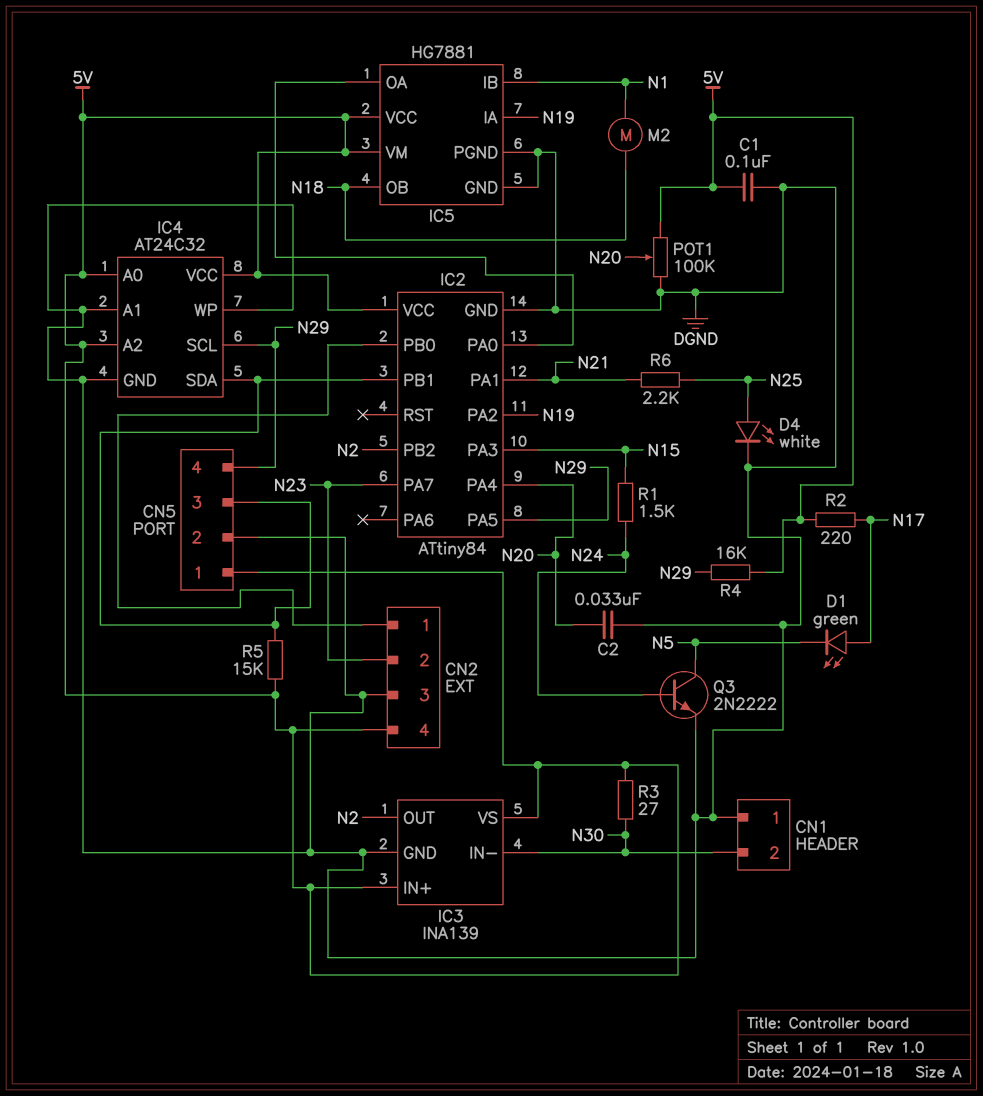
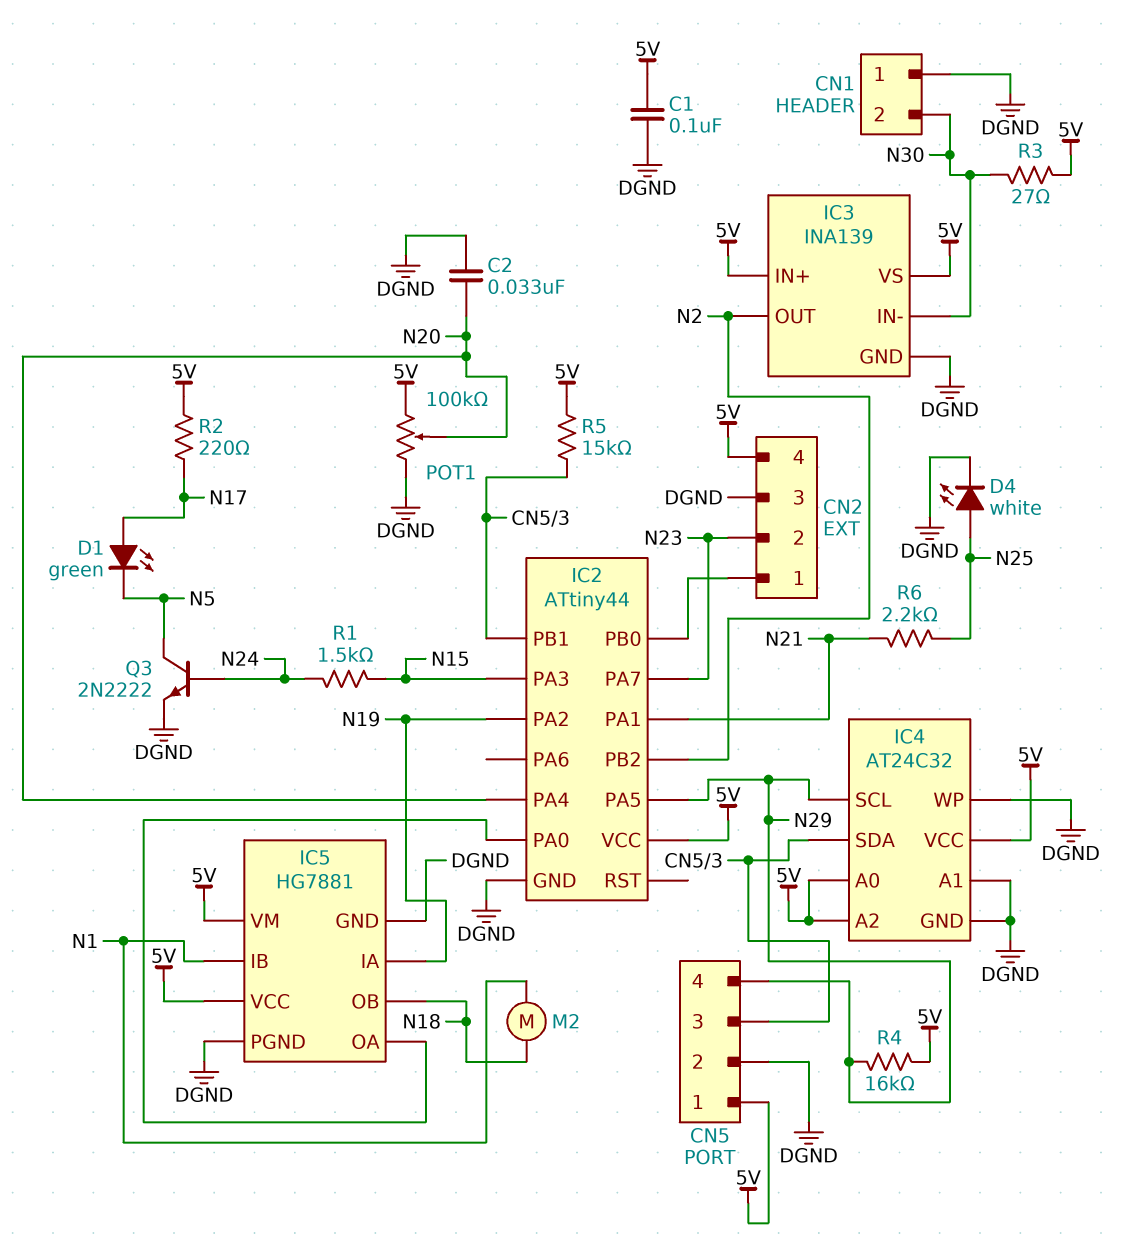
IC2: ATtiny84 -> ATtiny44

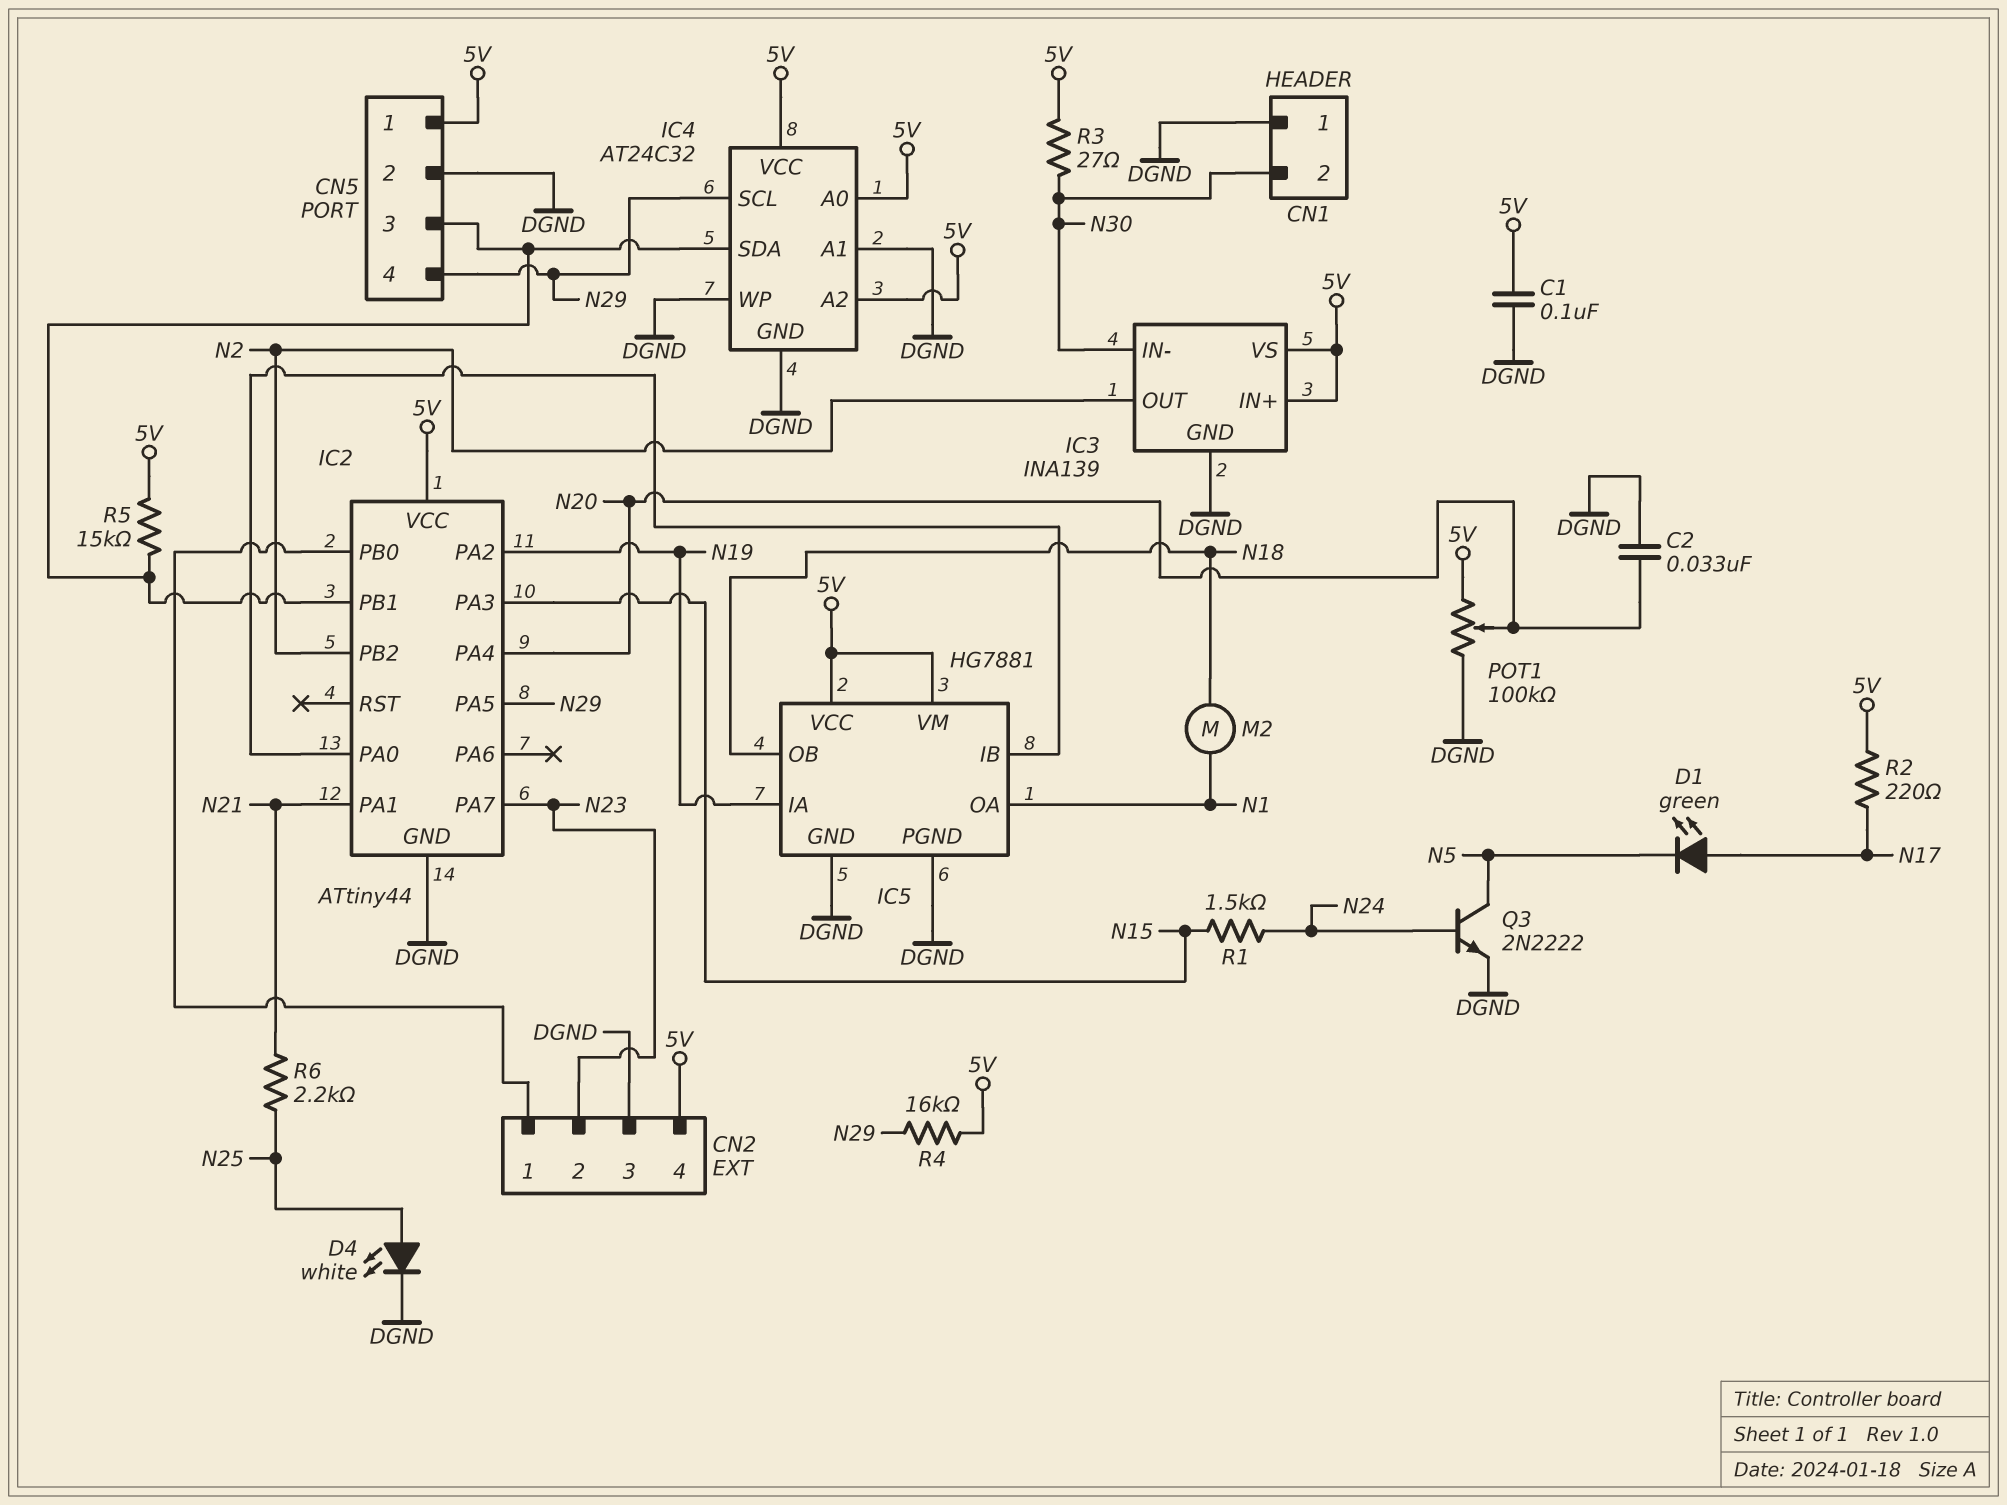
IC5 pin IB: N1 -> IC2/PA0
IC5 pin OA: IC2/PA0 -> N1

